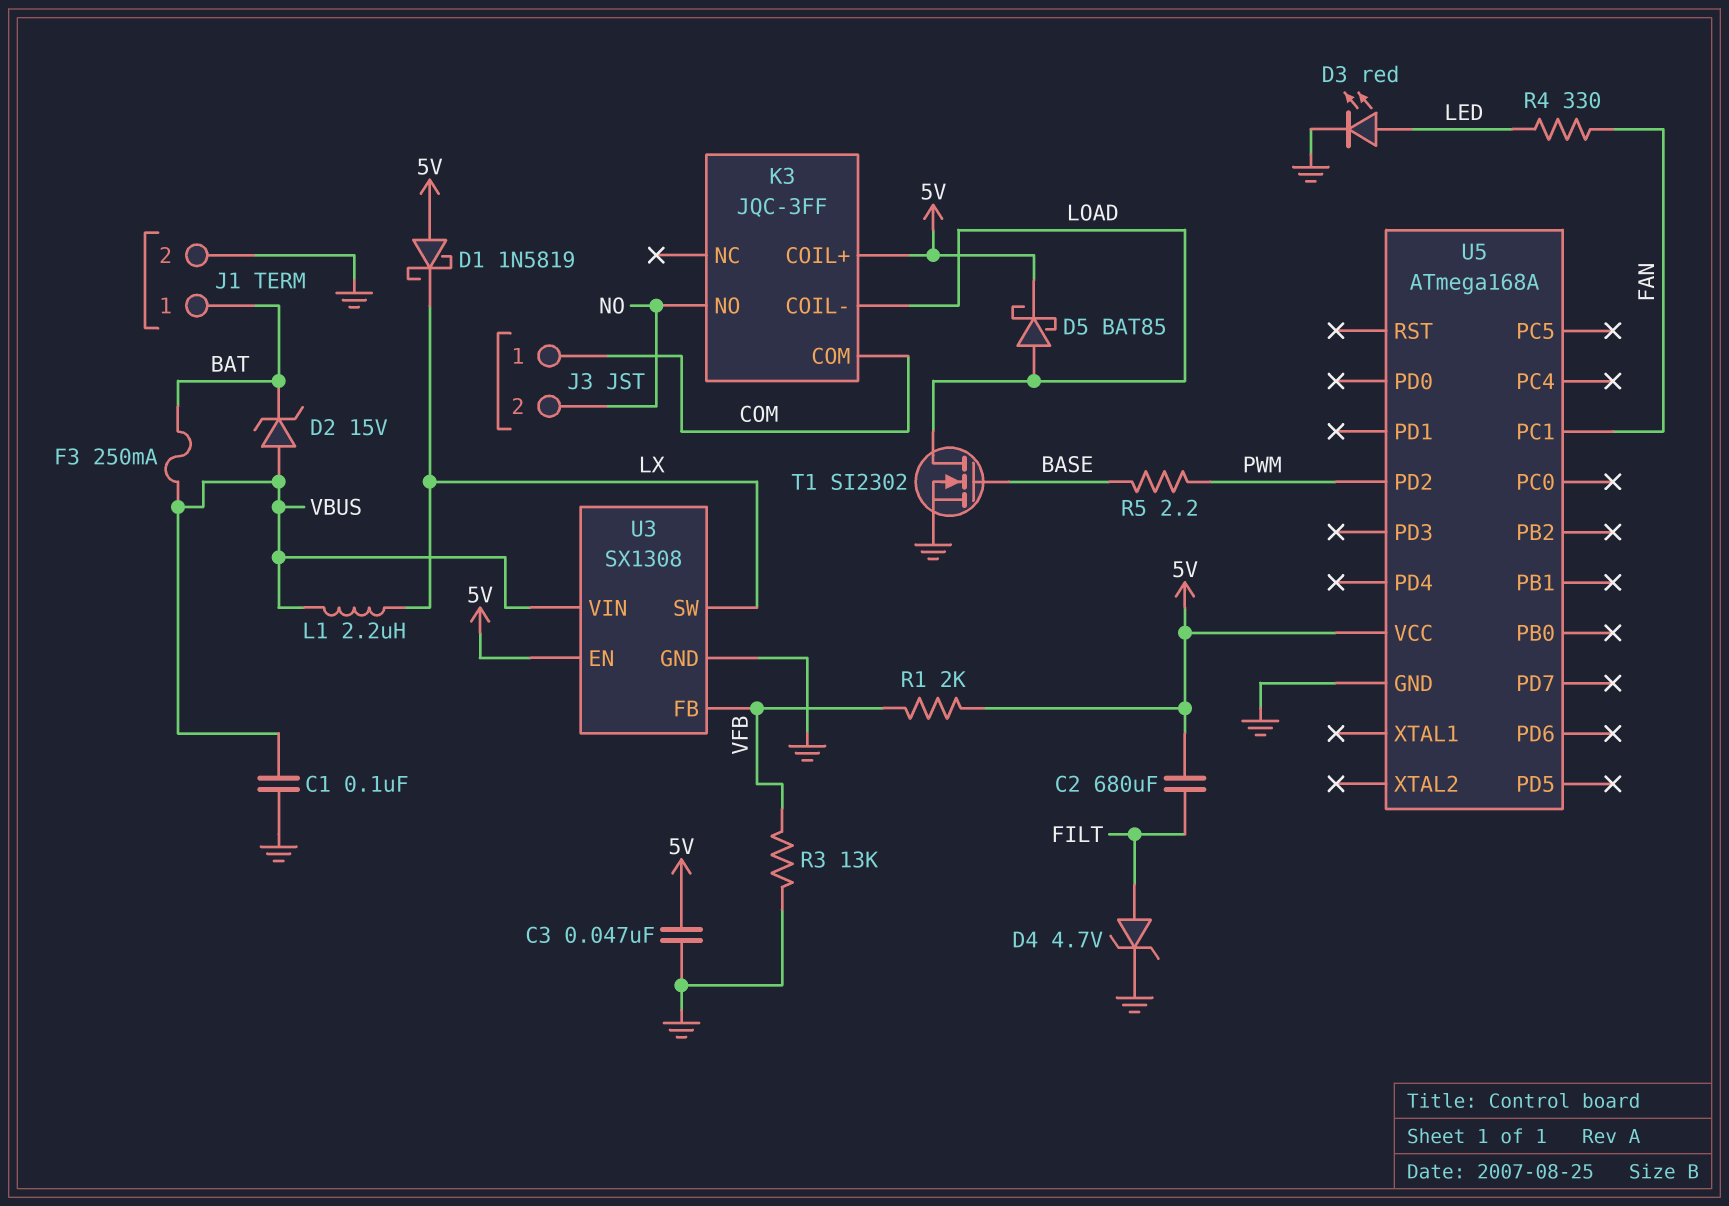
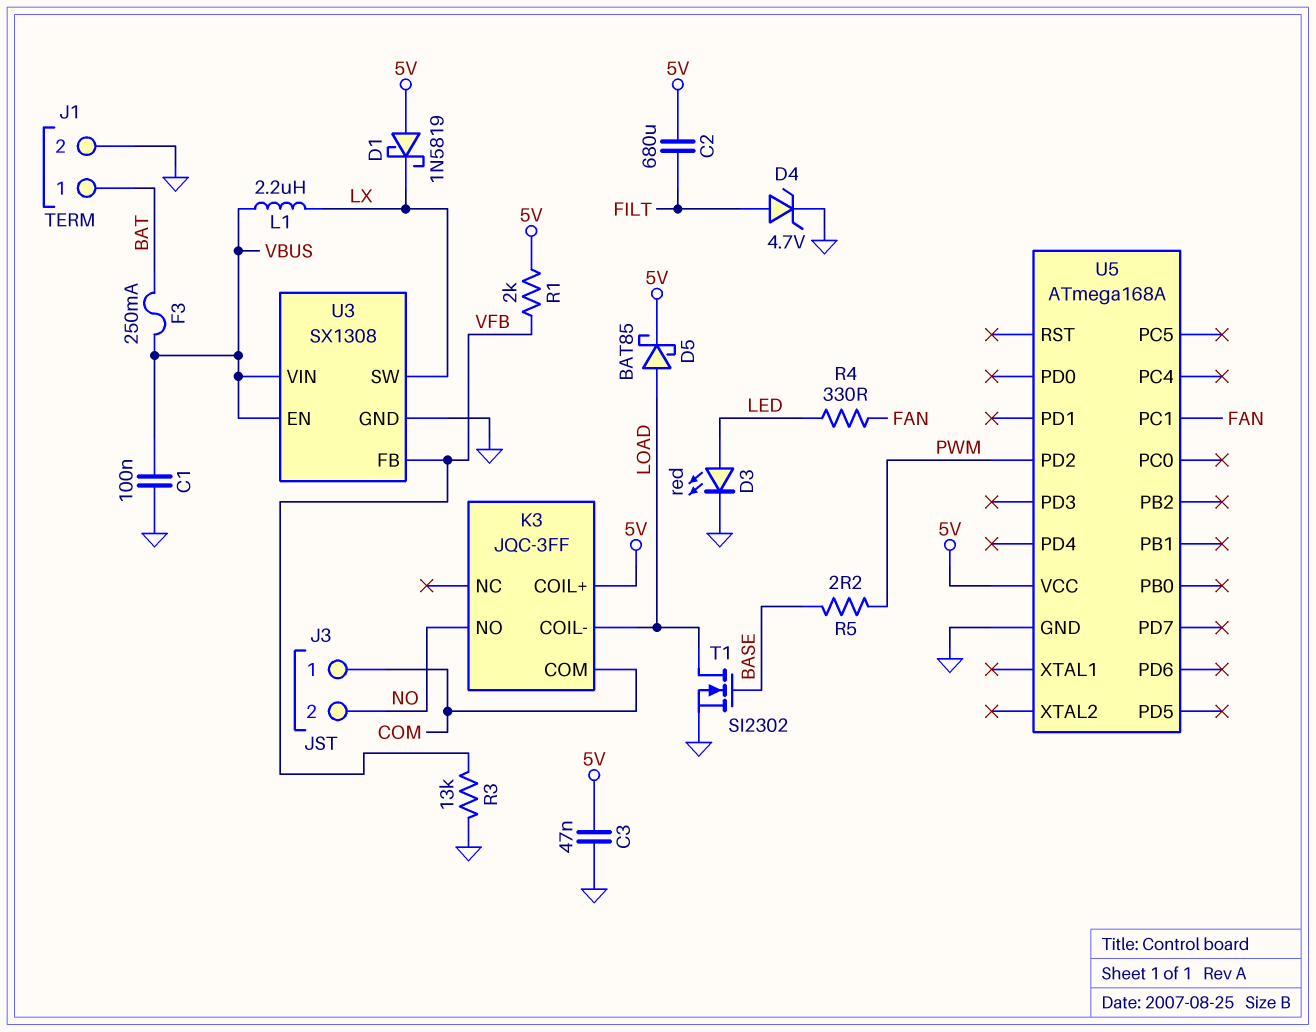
D2: zener 15V (A VBUS, K BAT) -> none
U3 pin EN: 5V -> VBUS

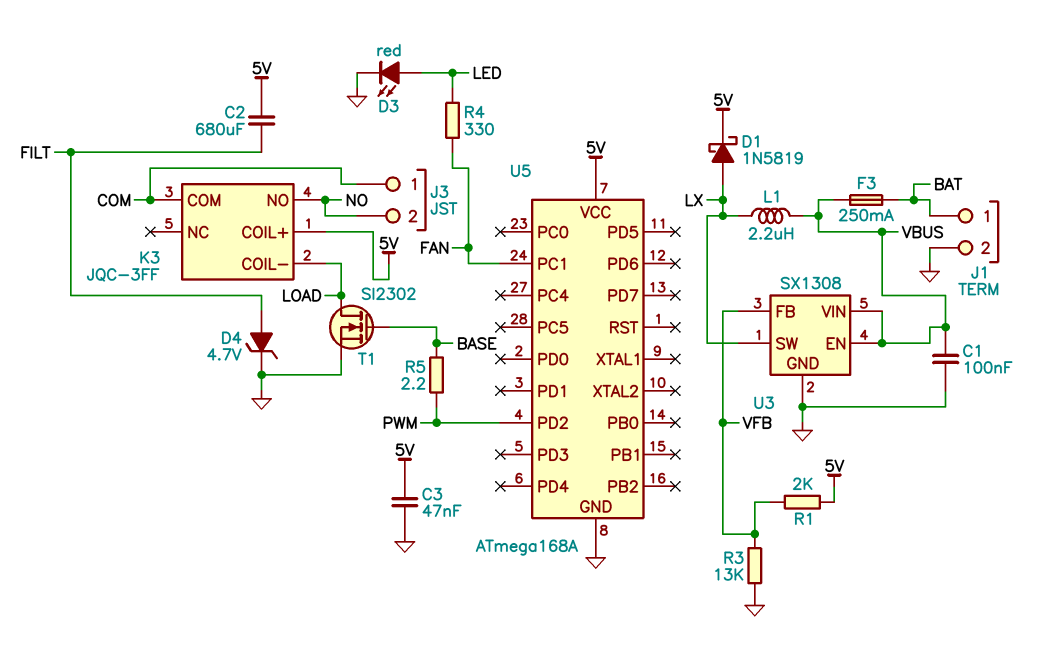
D1: schottky 1N5819 (A 5V, K LX) -> schottky 1N5819 (A LX, K 5V)
D5: schottky BAT85 (A LOAD, K 5V) -> none

